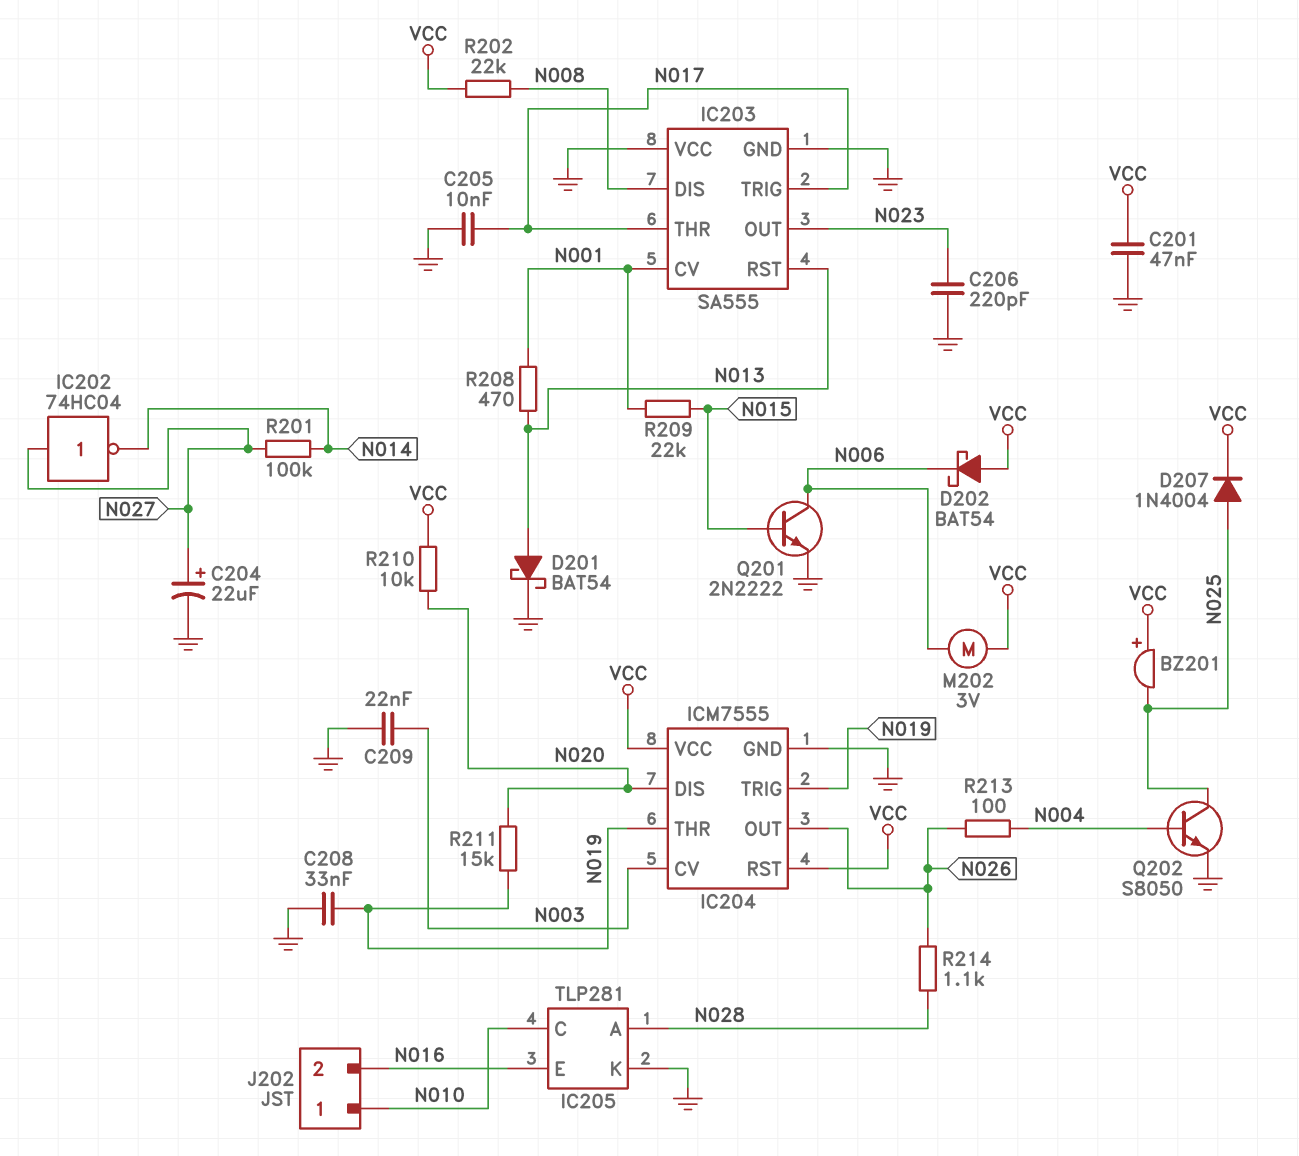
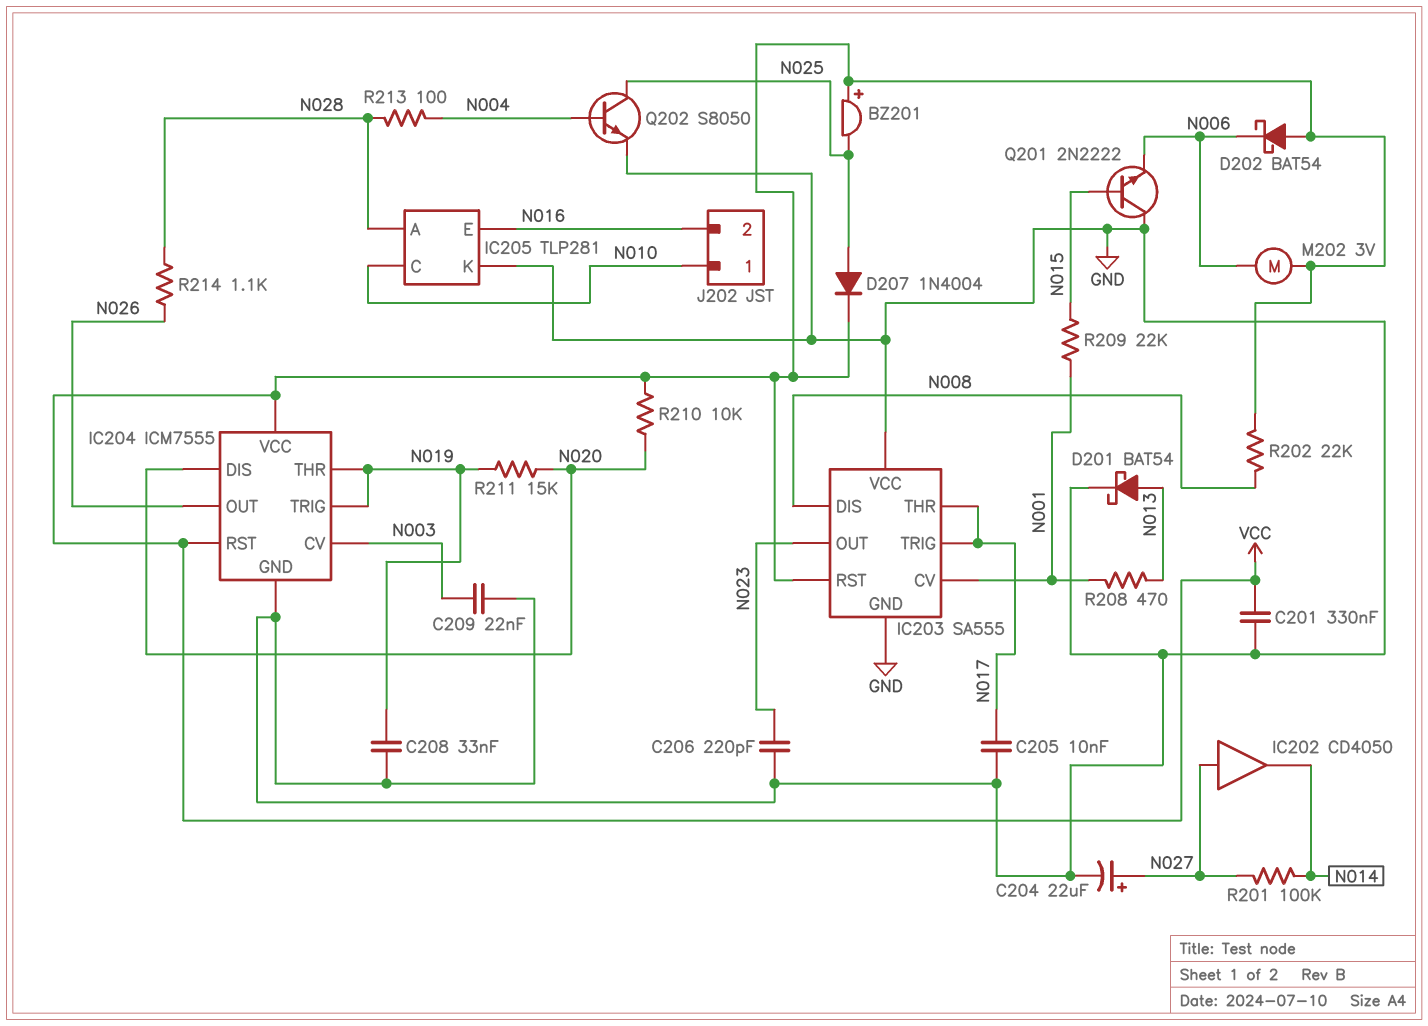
C201: 47nF (GND, VCC) -> 330nF (GND, VCC)
IC202: NOT 74HC04 (in N027, out N014) -> buffer CD4050 (in N027, out N014)
IC203 pin RST: N013 -> VCC
Q201: NPN 2N2222 (B N015, C N006, E GND) -> NPN 2N2222 (B N015, C GND, E N006)
R213: 100 (N004, N026) -> 100 (N004, N028)

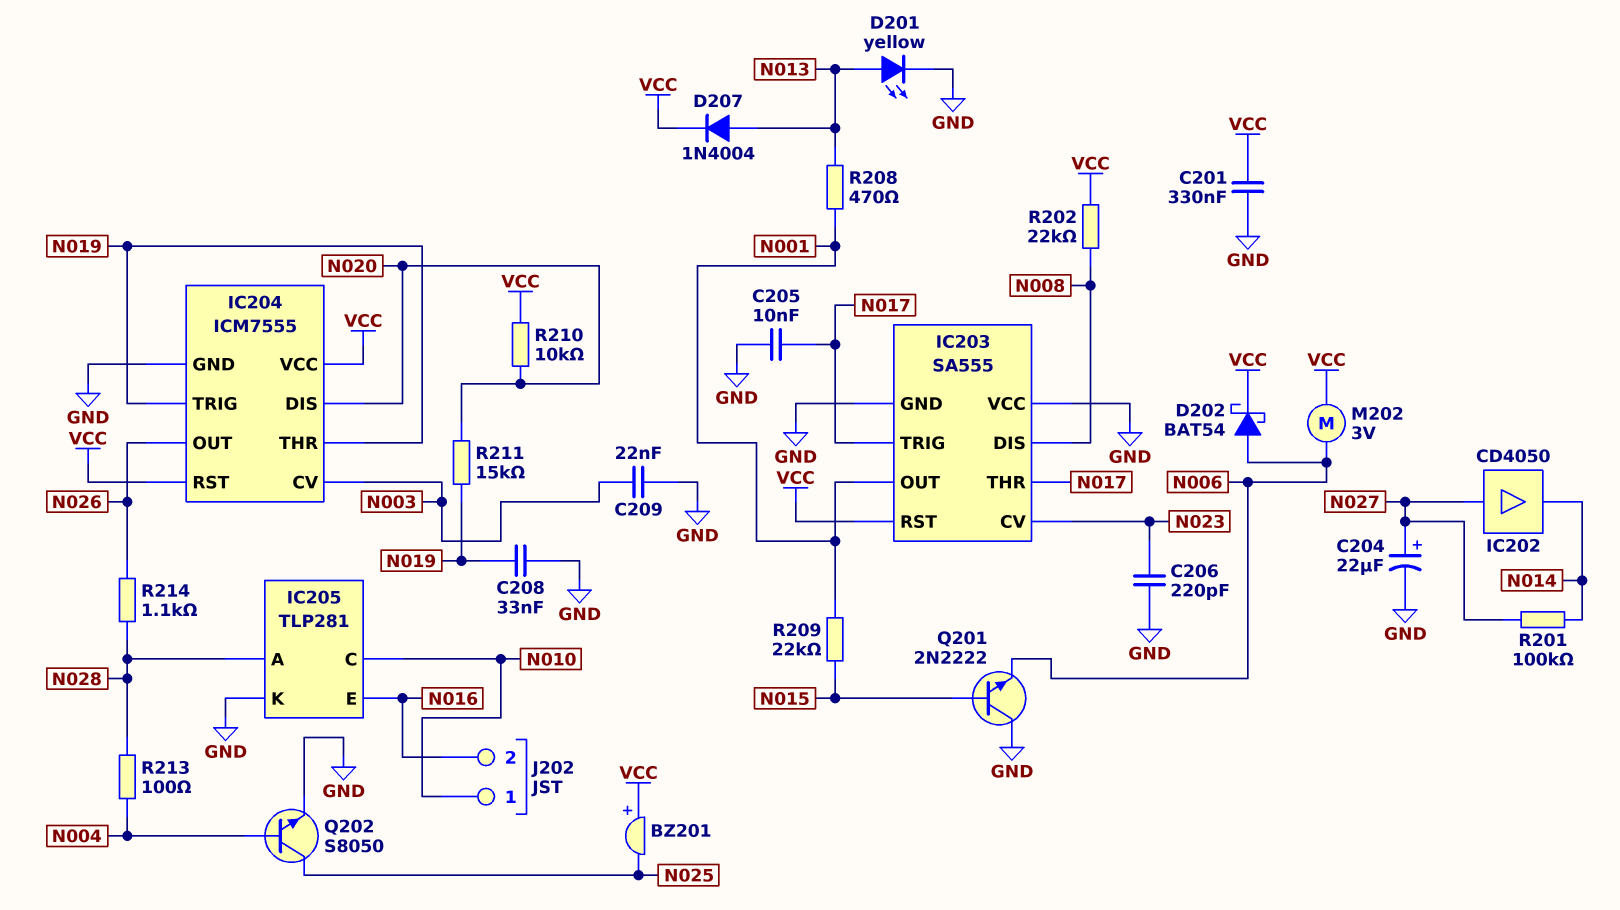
D201: schottky BAT54 (A N013, K GND) -> LED yellow (A N013, K GND)
D202: schottky BAT54 (A VCC, K N006) -> schottky BAT54 (A N006, K VCC)
D207: diode 1N4004 (A N025, K VCC) -> diode 1N4004 (A N013, K VCC)
IC203 pin CV: N001 -> N023
IC203 pin OUT: N023 -> N001

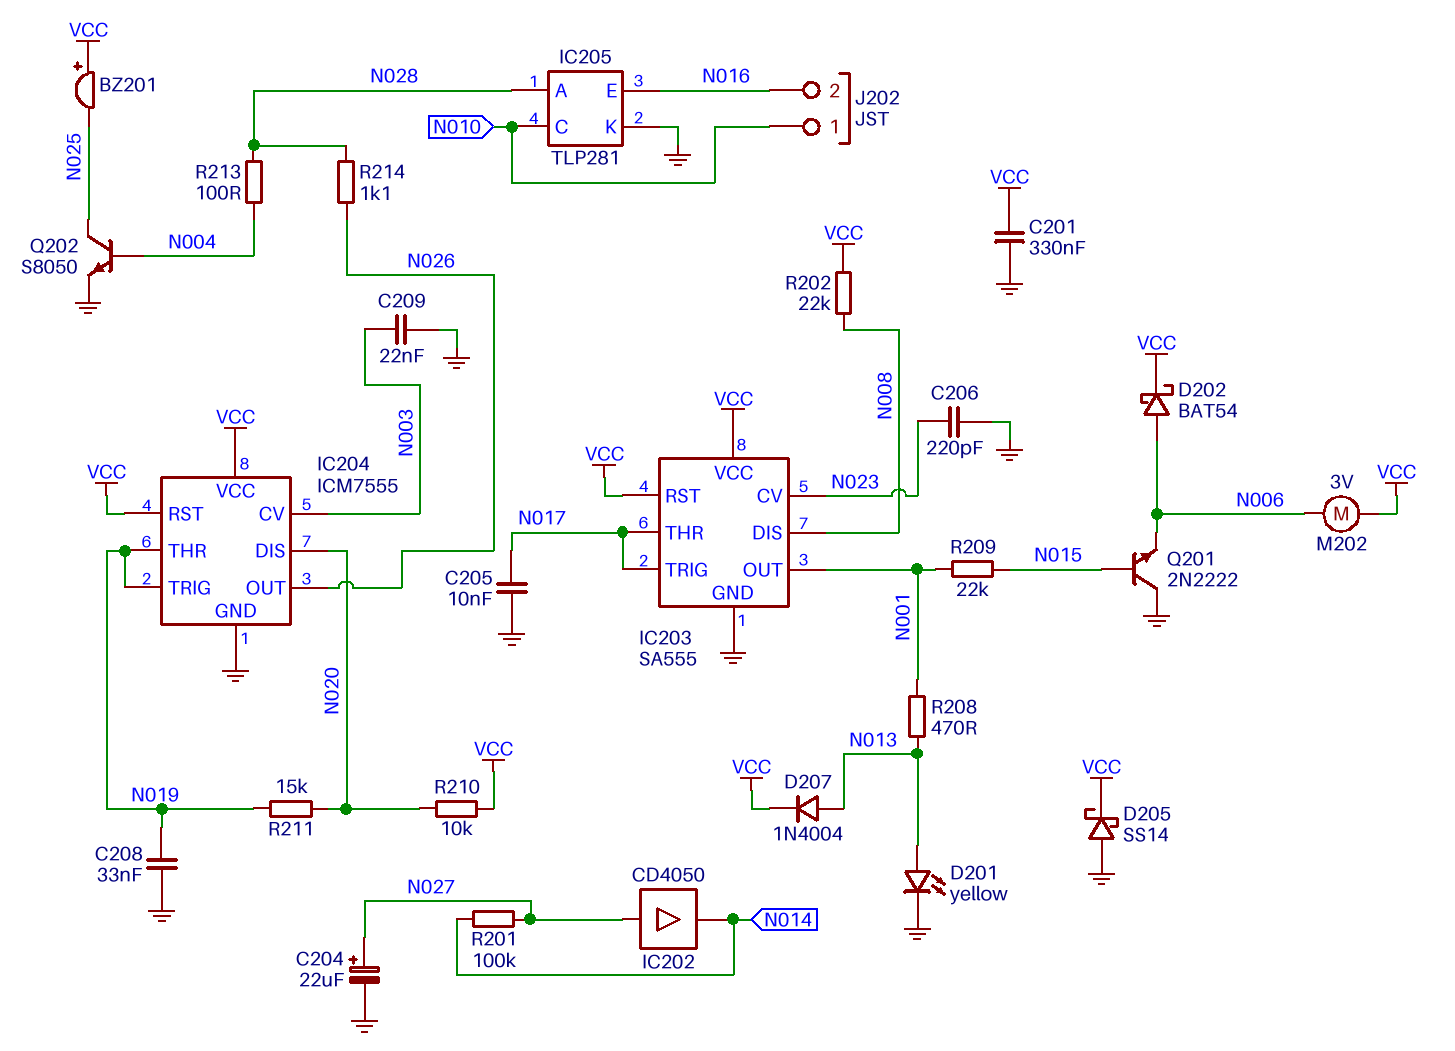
D205: none -> schottky SS14 (A GND, K VCC)
IC203 pin VCC: GND -> VCC

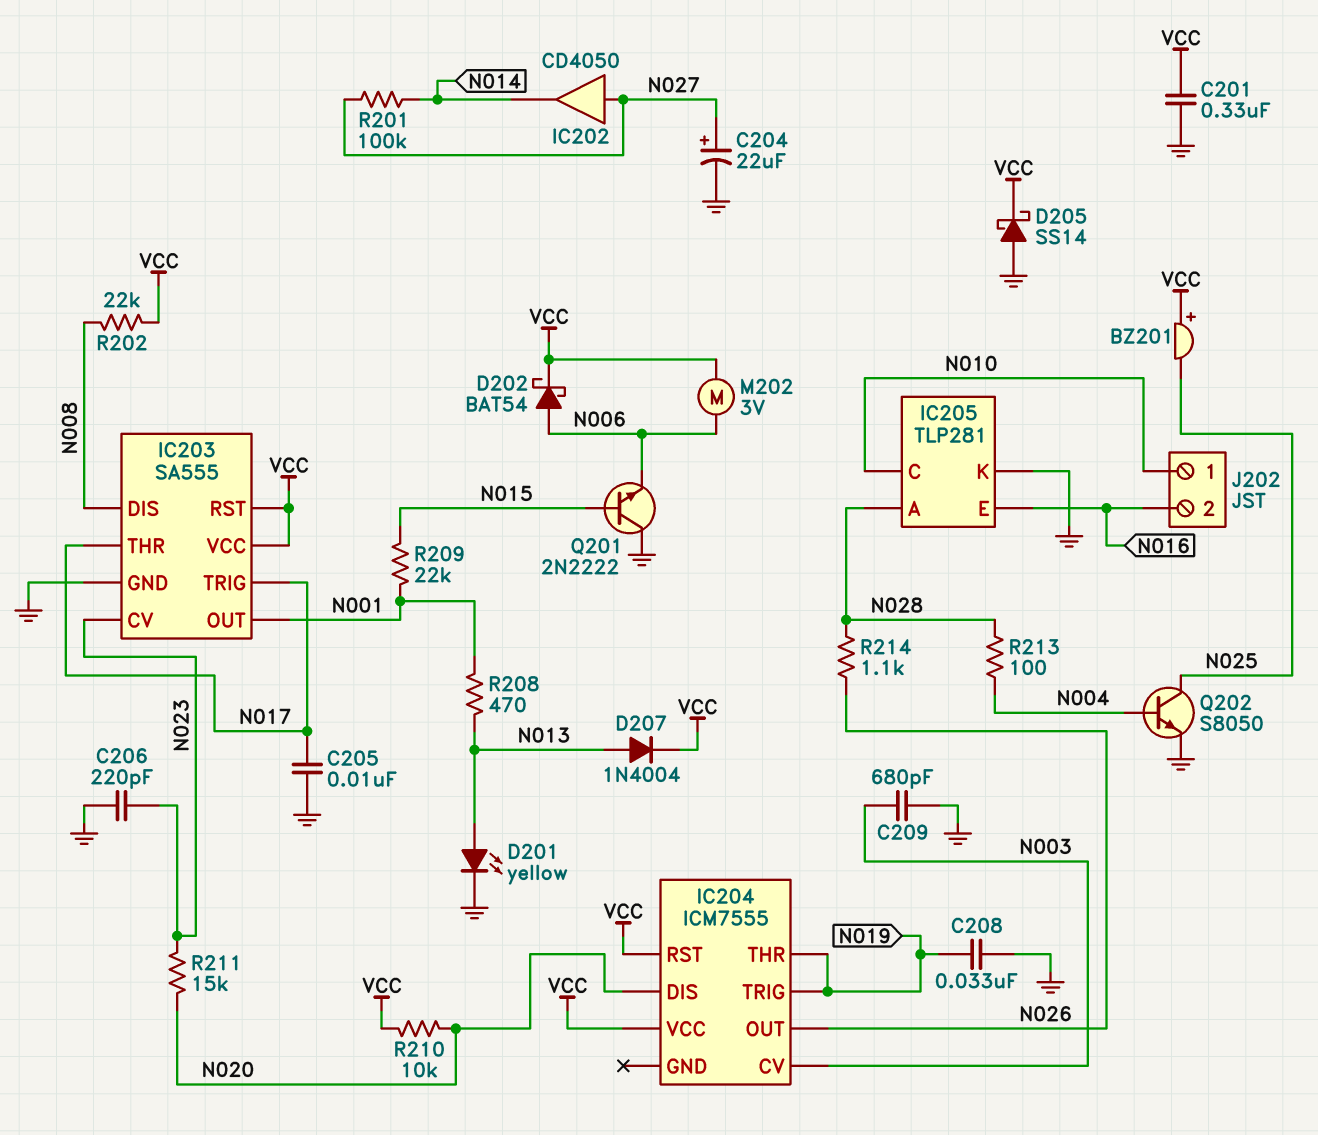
C209: 22nF (GND, N003) -> 680pF (GND, N003)
IC204 pin GND: GND -> none
R211: 15k (N019, N020) -> 15k (N020, N023)

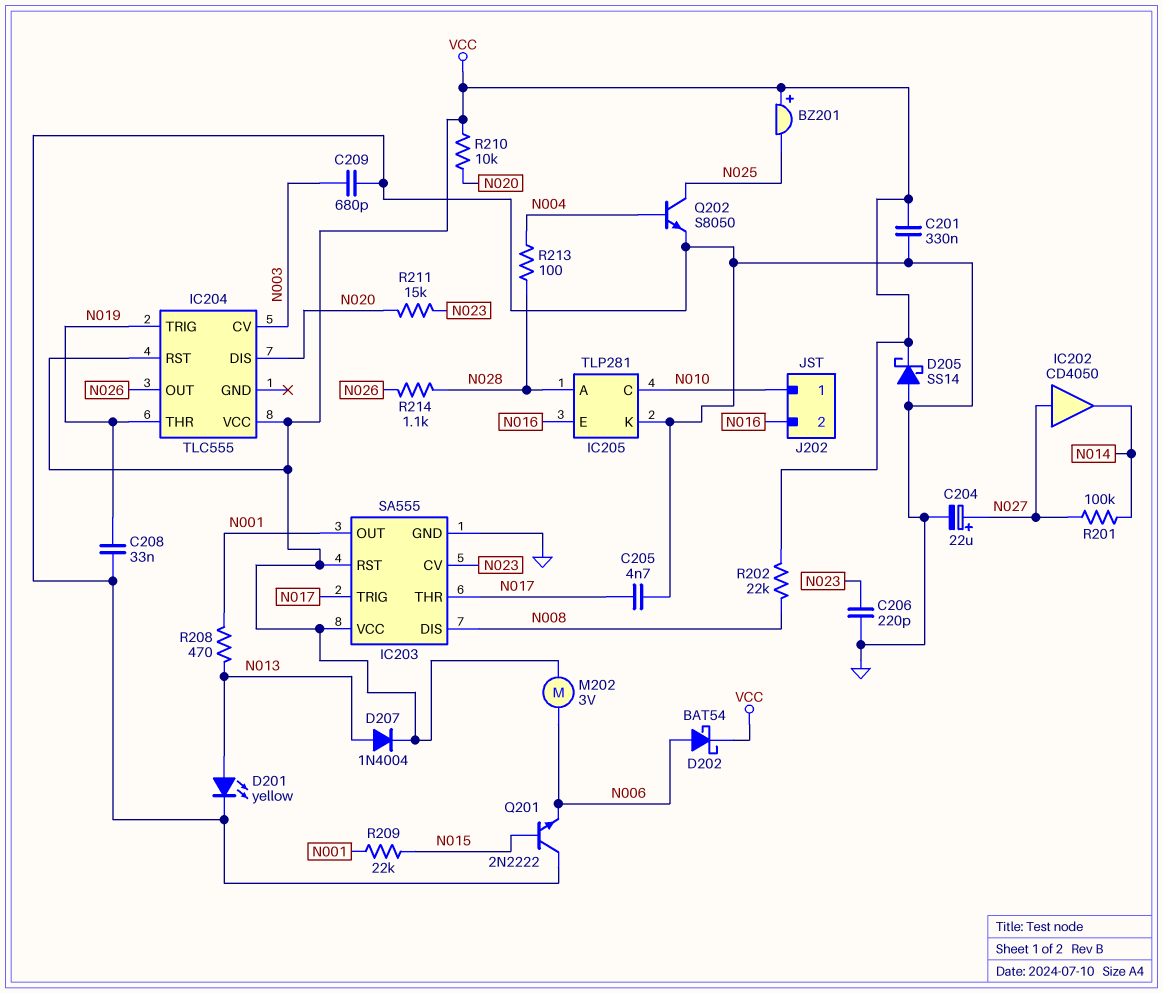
C205: 10nF (GND, N017) -> 4.7nF (GND, N017)
IC204: ICM7555 -> TLC555

